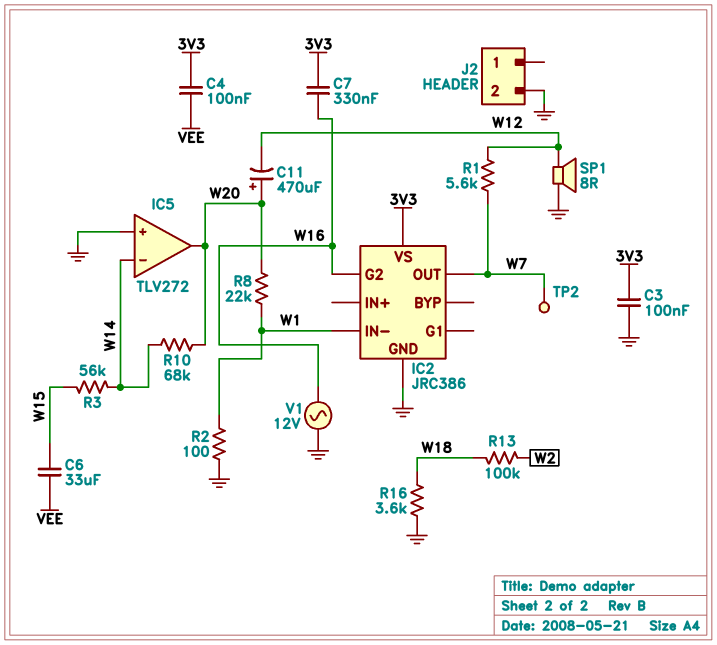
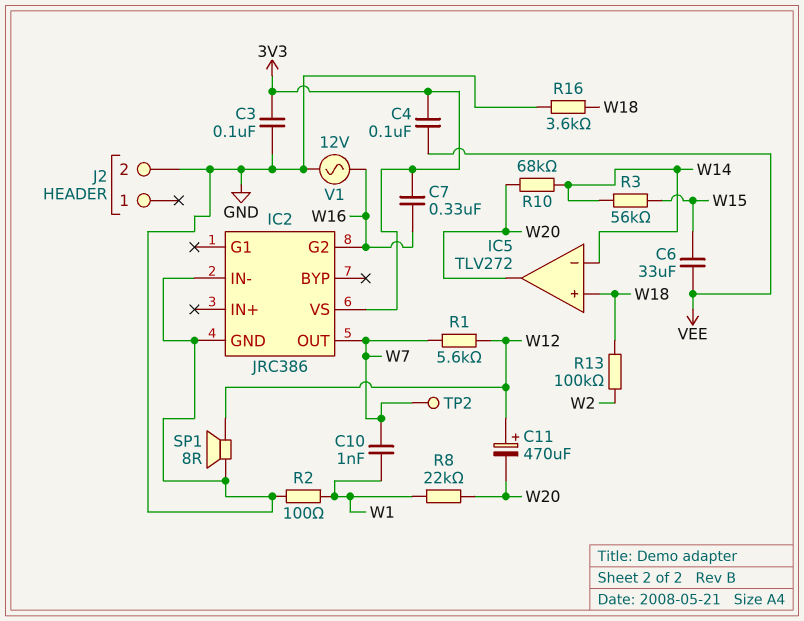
C10: none -> 1nF (W1, W7)
C11: 470uF (plus W20, minus W12) -> 470uF (plus W12, minus W20)
IC2 pin IN-: W1 -> GND
IC5 pin in+: GND -> W18

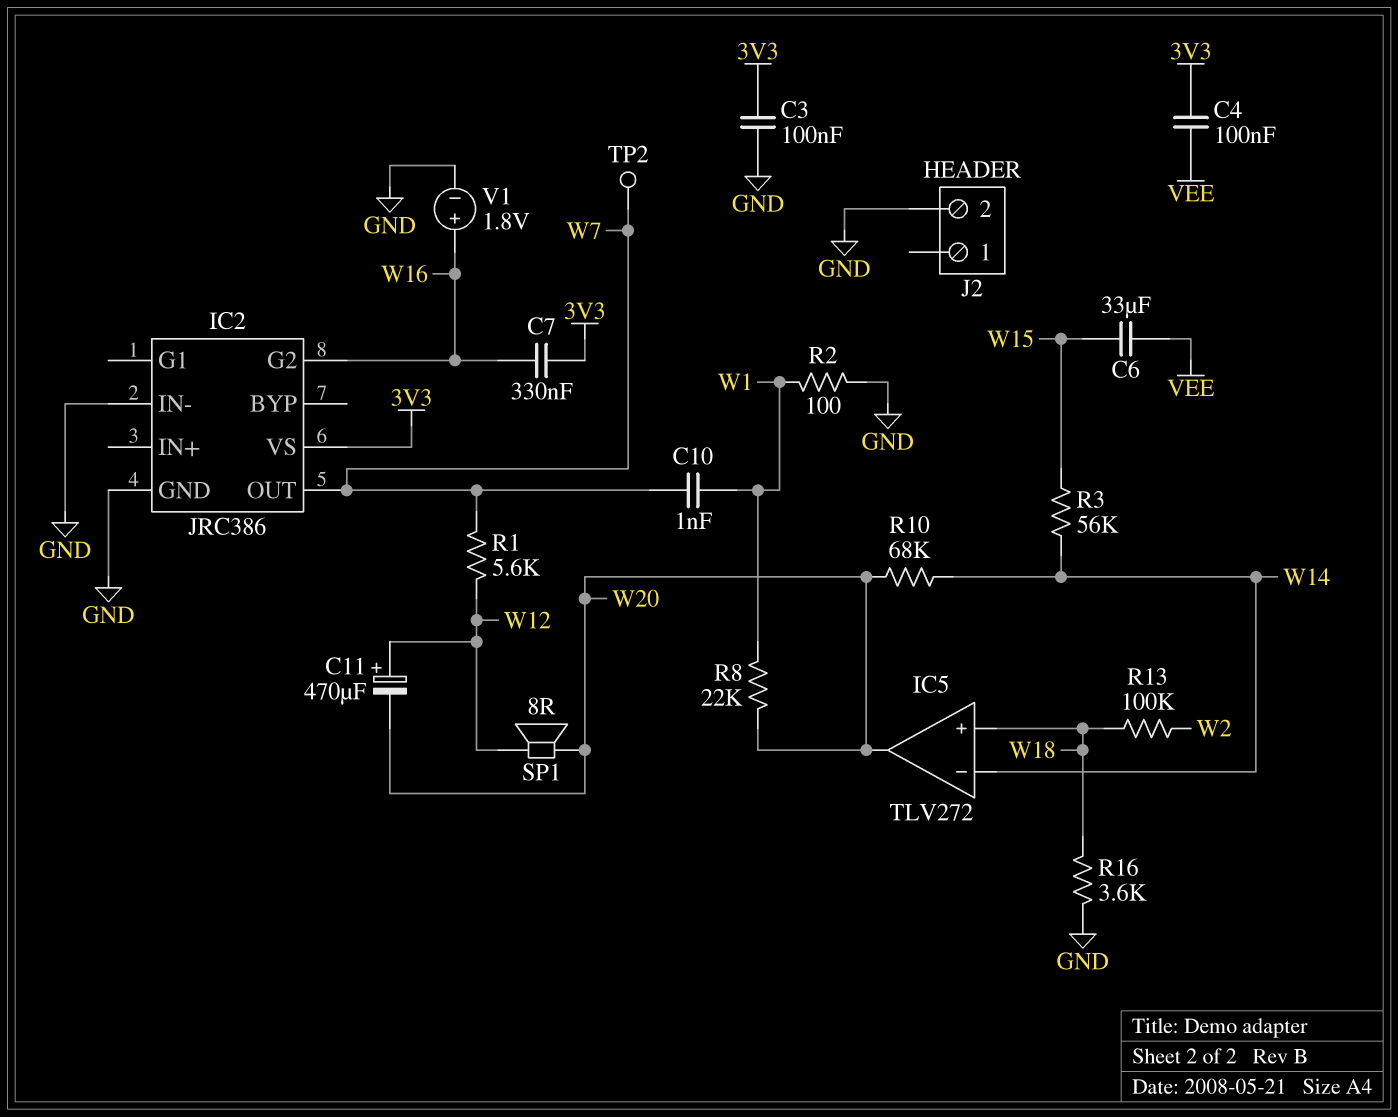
SP1: speaker 8R (GND, W12) -> speaker 8R (W12, W20)
V1: AC 12V (GND, W16) -> 1.8V (plus W16, minus GND)

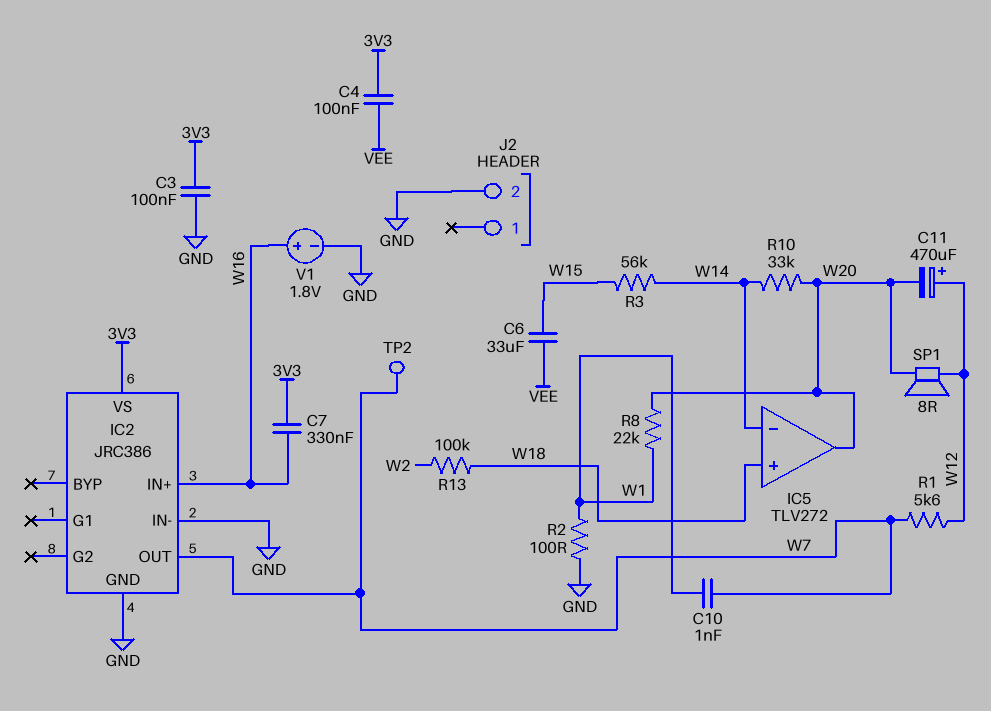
IC2 pin G2: W16 -> none
IC2 pin IN+: none -> W16
R10: 68k (W14, W20) -> 33k (W14, W20)
R16: 3.6k (GND, W18) -> none

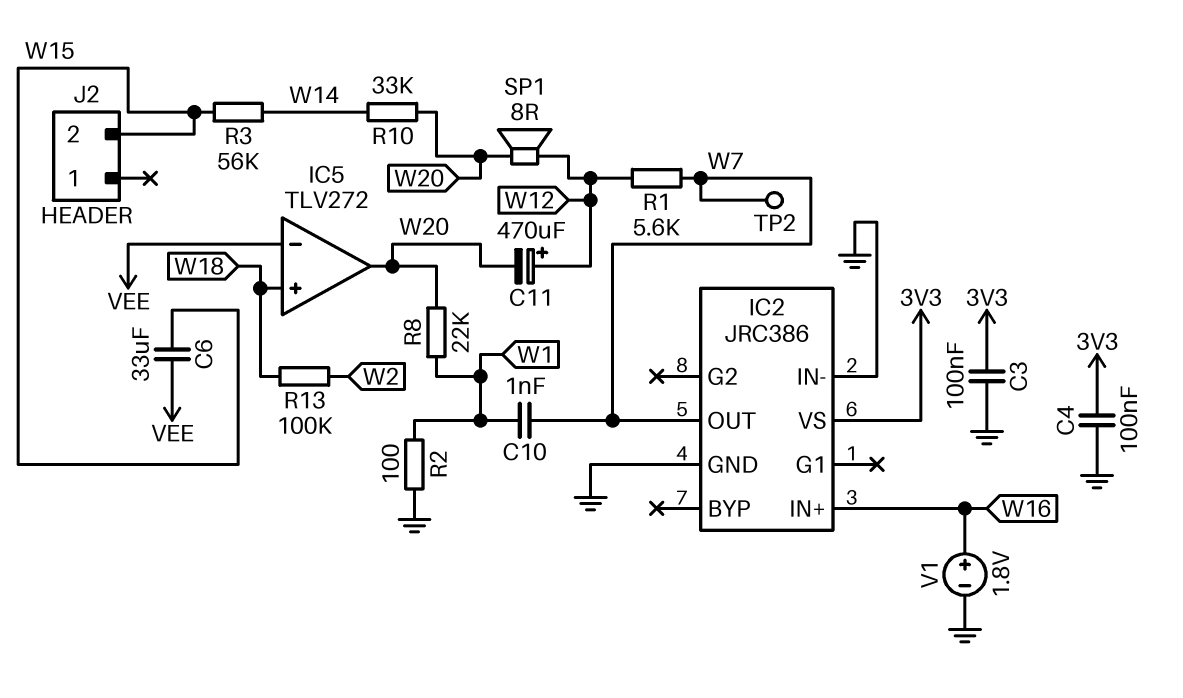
C4: 100nF (3V3, VEE) -> 100nF (3V3, GND)
C7: 330nF (3V3, W16) -> none
IC5 pin in-: W14 -> VEE
J2 pin 2: GND -> W15

